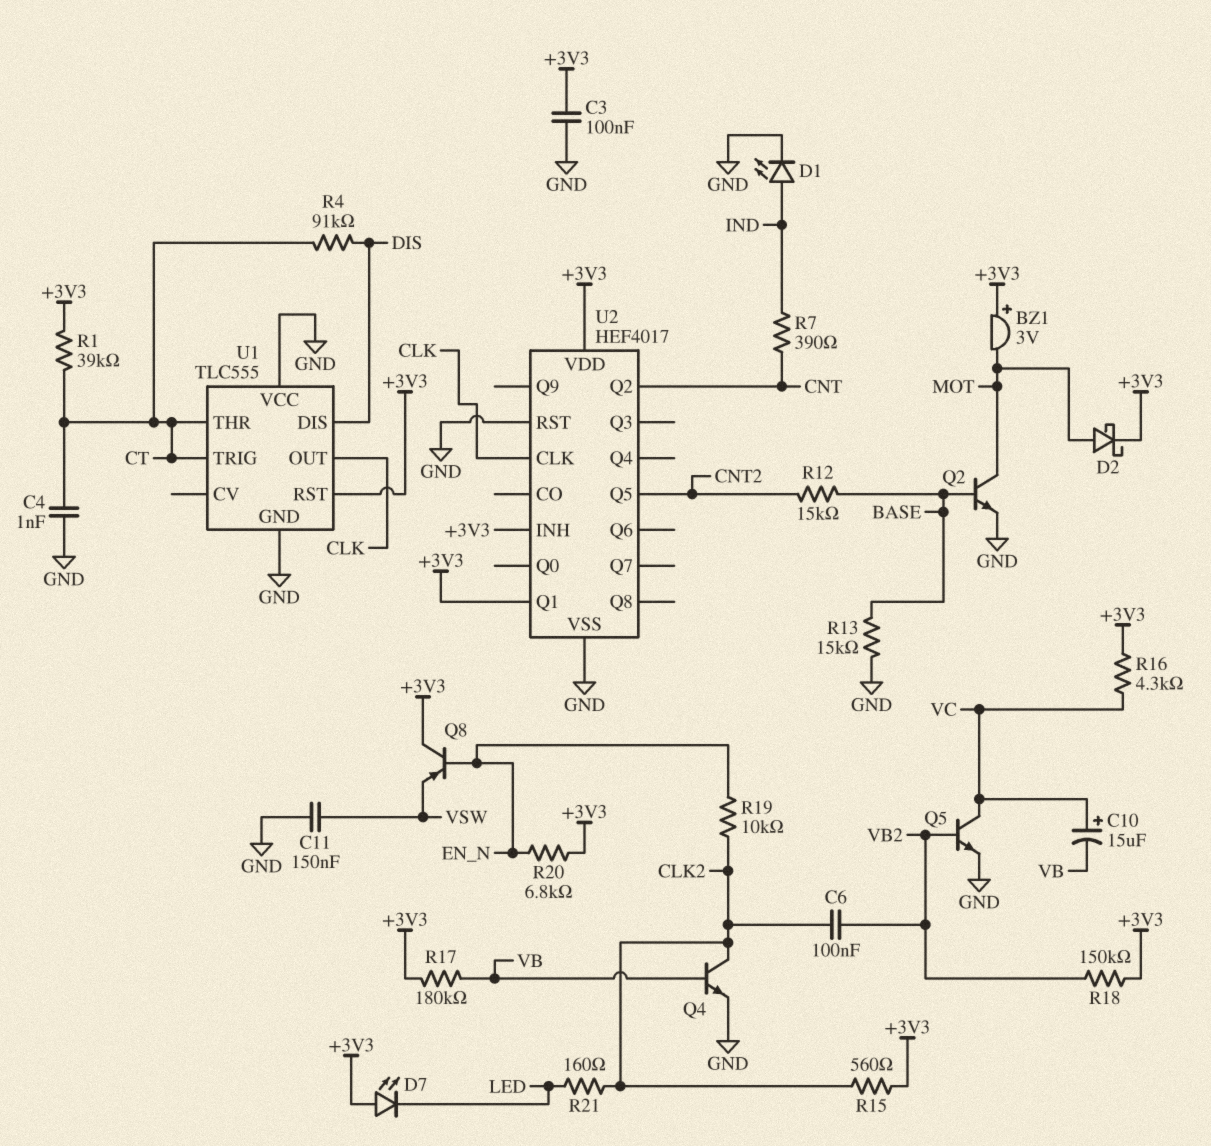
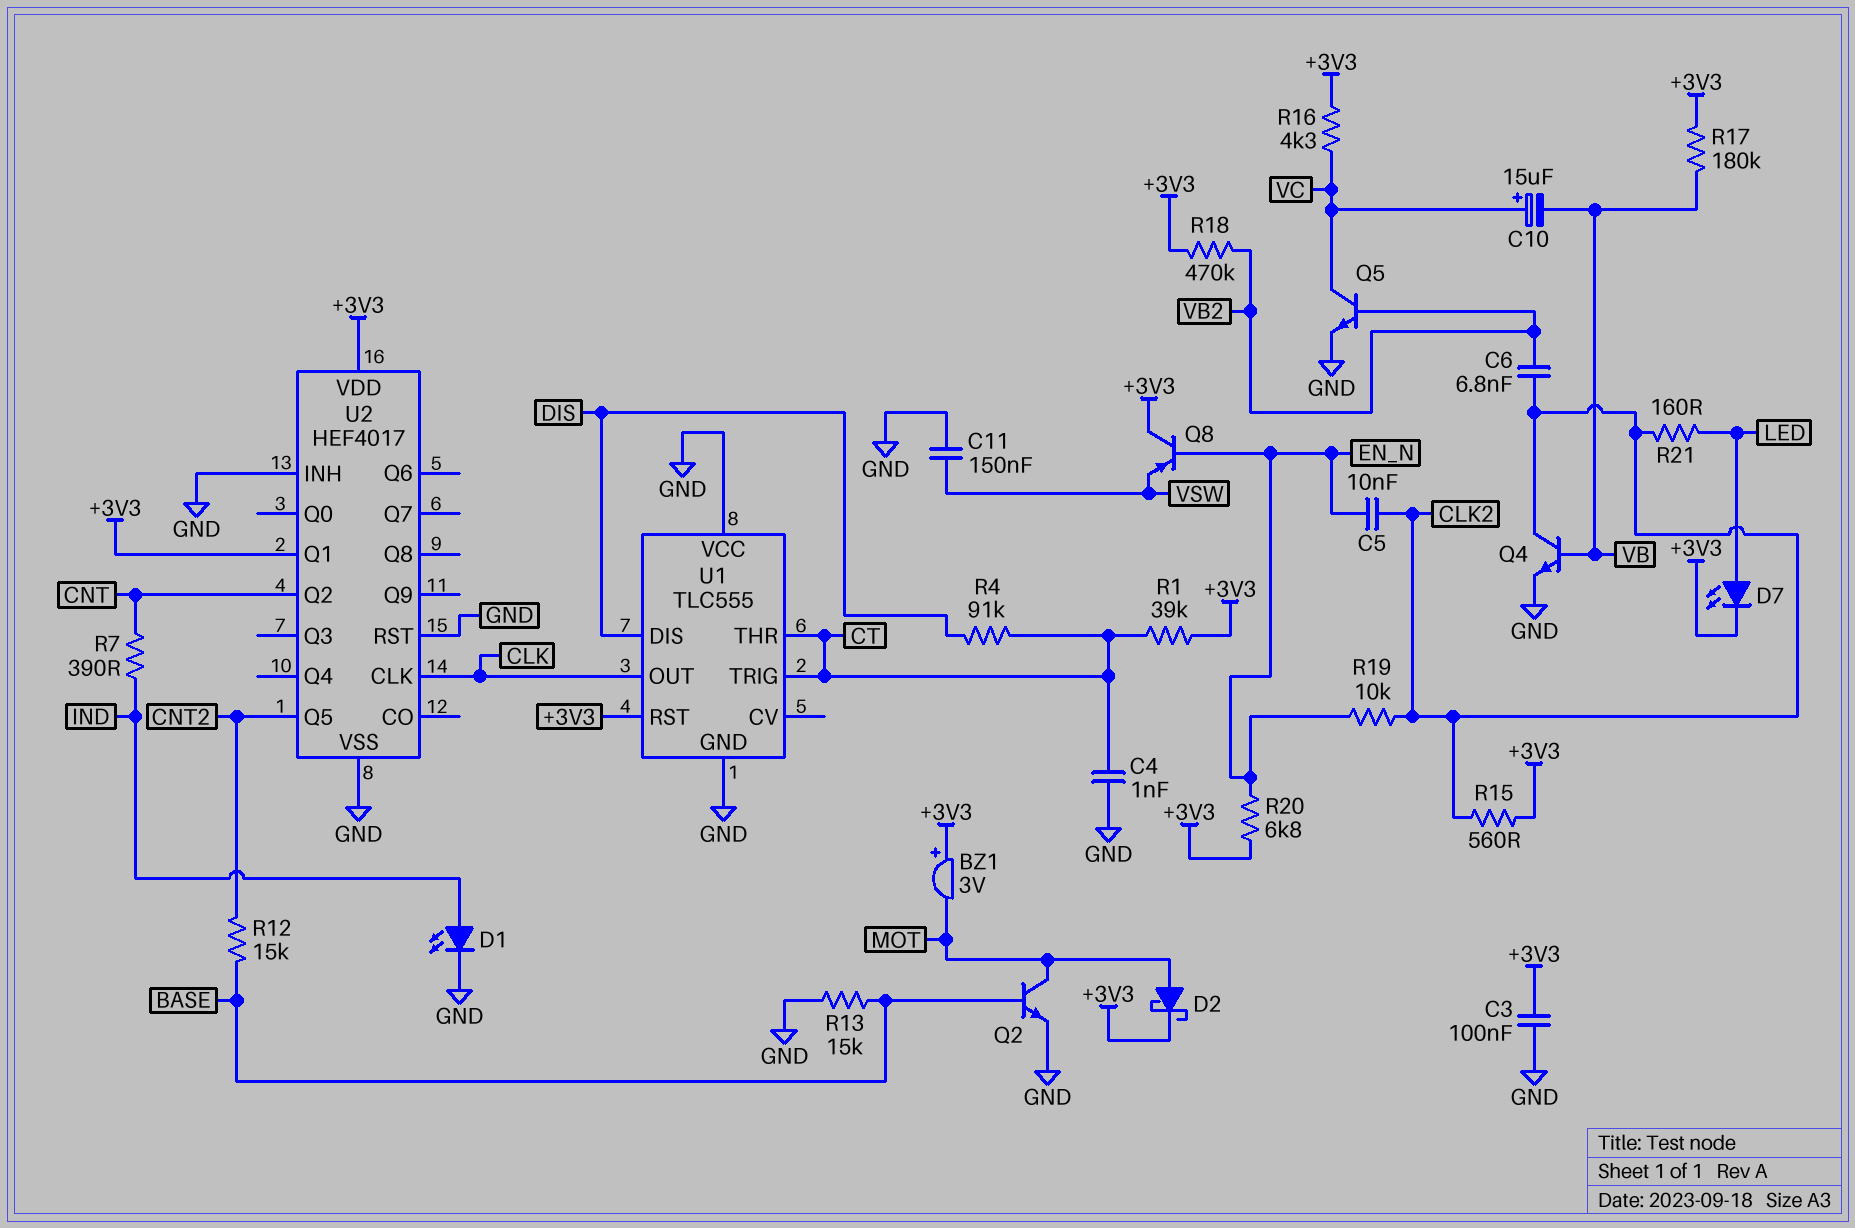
C5: none -> 10nF (CLK2, EN_N)
C6: 100nF (CLK2, VB2) -> 6.8nF (CLK2, VB2)
D7: LED (A +3V3, K LED) -> LED (A LED, K +3V3)
R18: 150k (+3V3, VB2) -> 470k (+3V3, VB2)
U2 pin INH: +3V3 -> GND

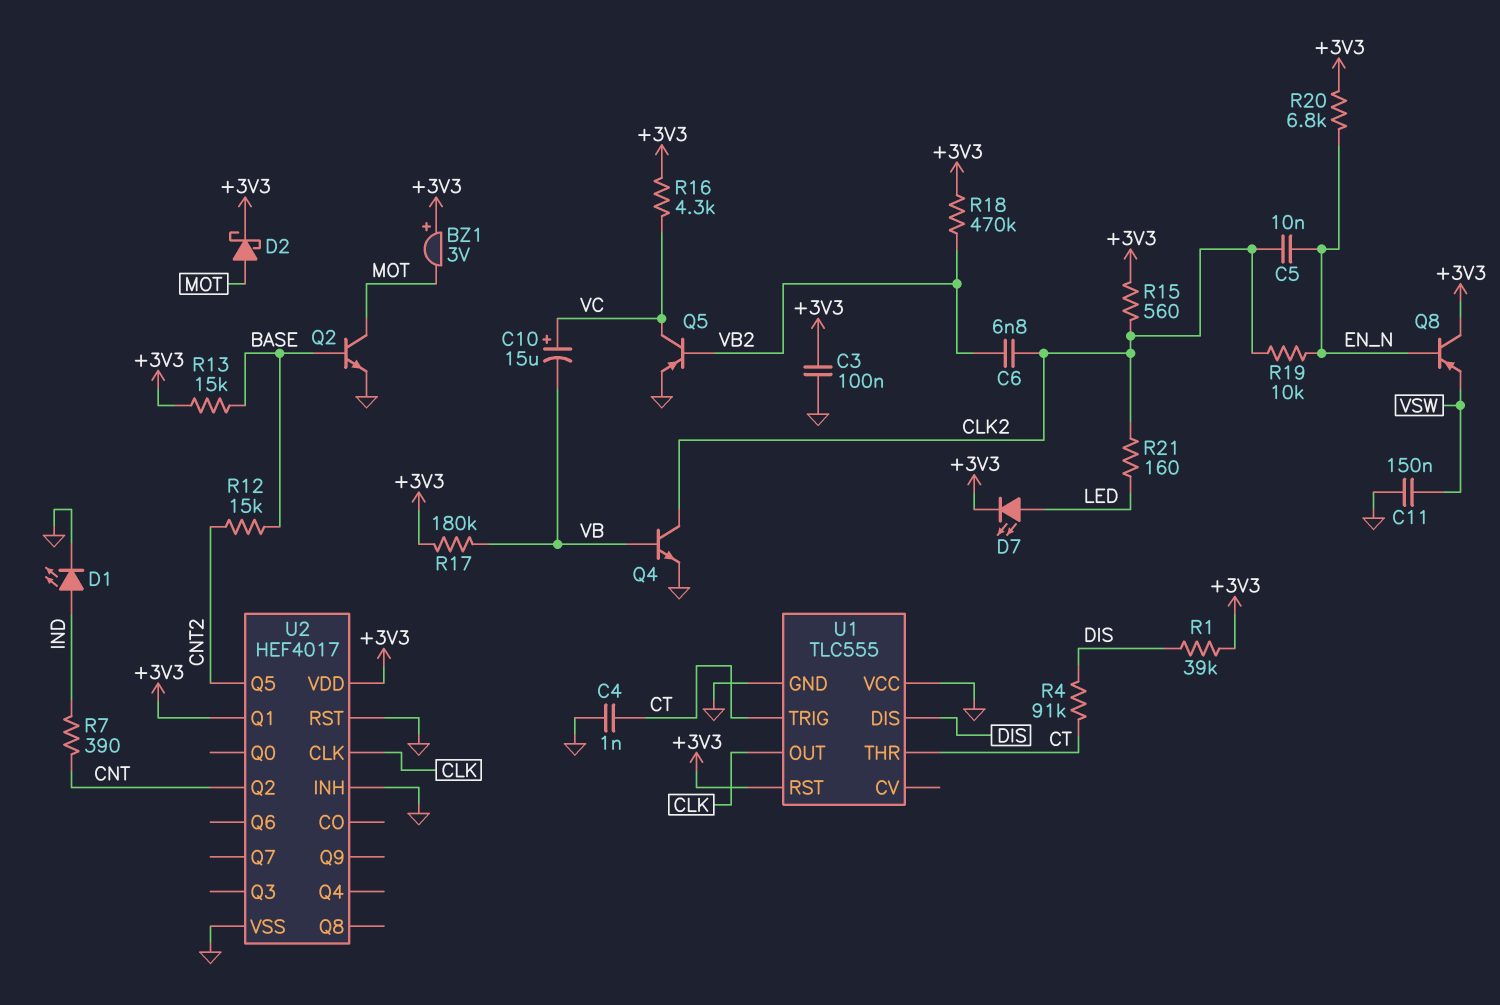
Q5: NPN (B VB2, C VC, E GND) -> PNP (B VB2, C VC, E GND)
R1: 39k (+3V3, CT) -> 39k (+3V3, DIS)
R13: 15k (BASE, GND) -> 15k (+3V3, BASE)

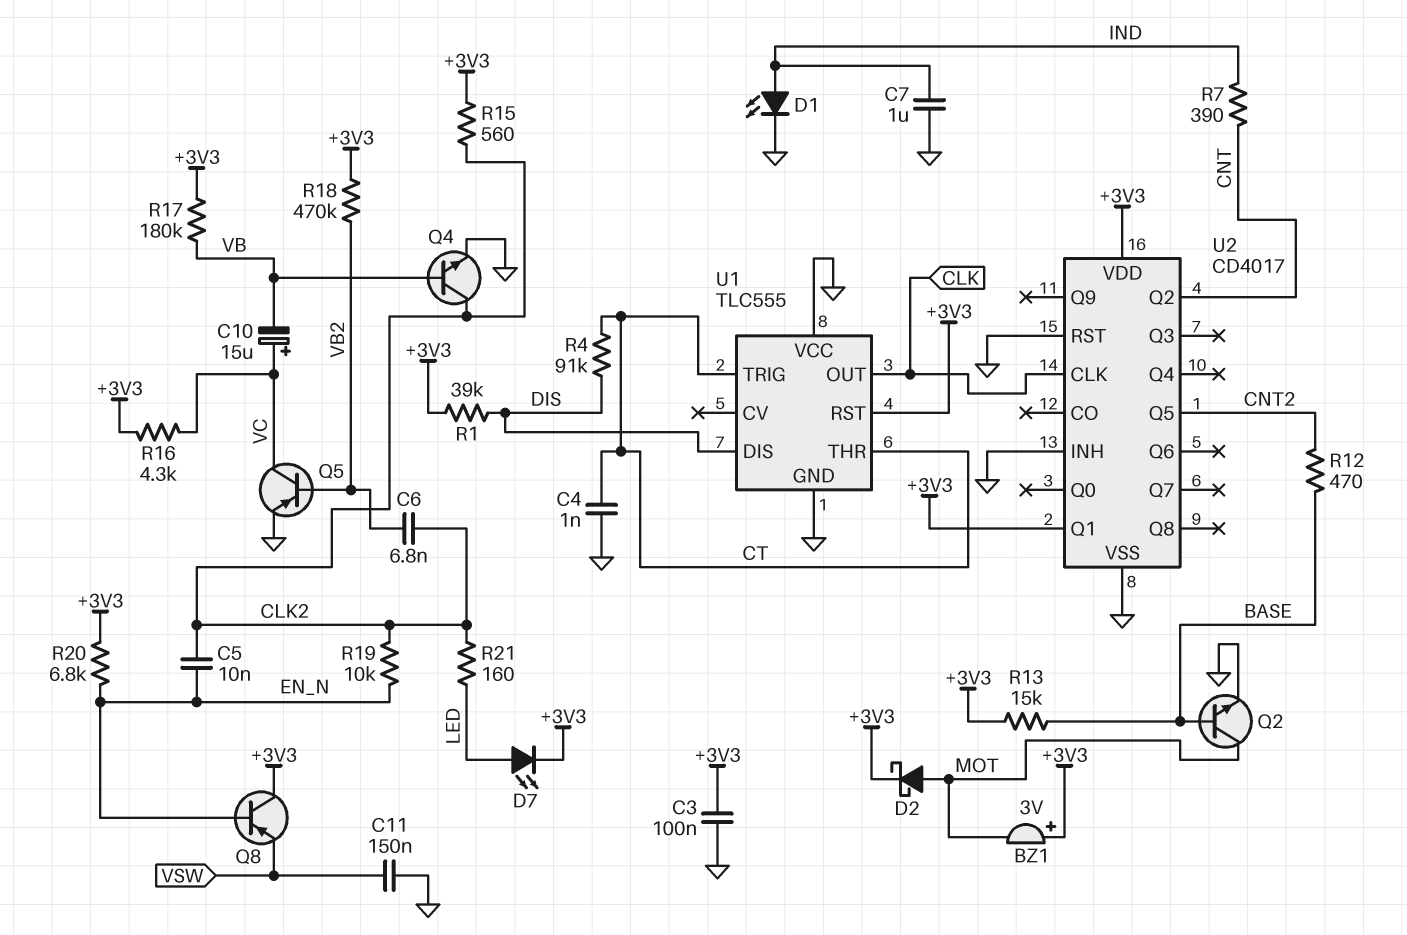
C7: none -> 1uF (GND, IND)
R12: 15k (BASE, CNT2) -> 470 (BASE, CNT2)
U2: HEF4017 -> CD4017

